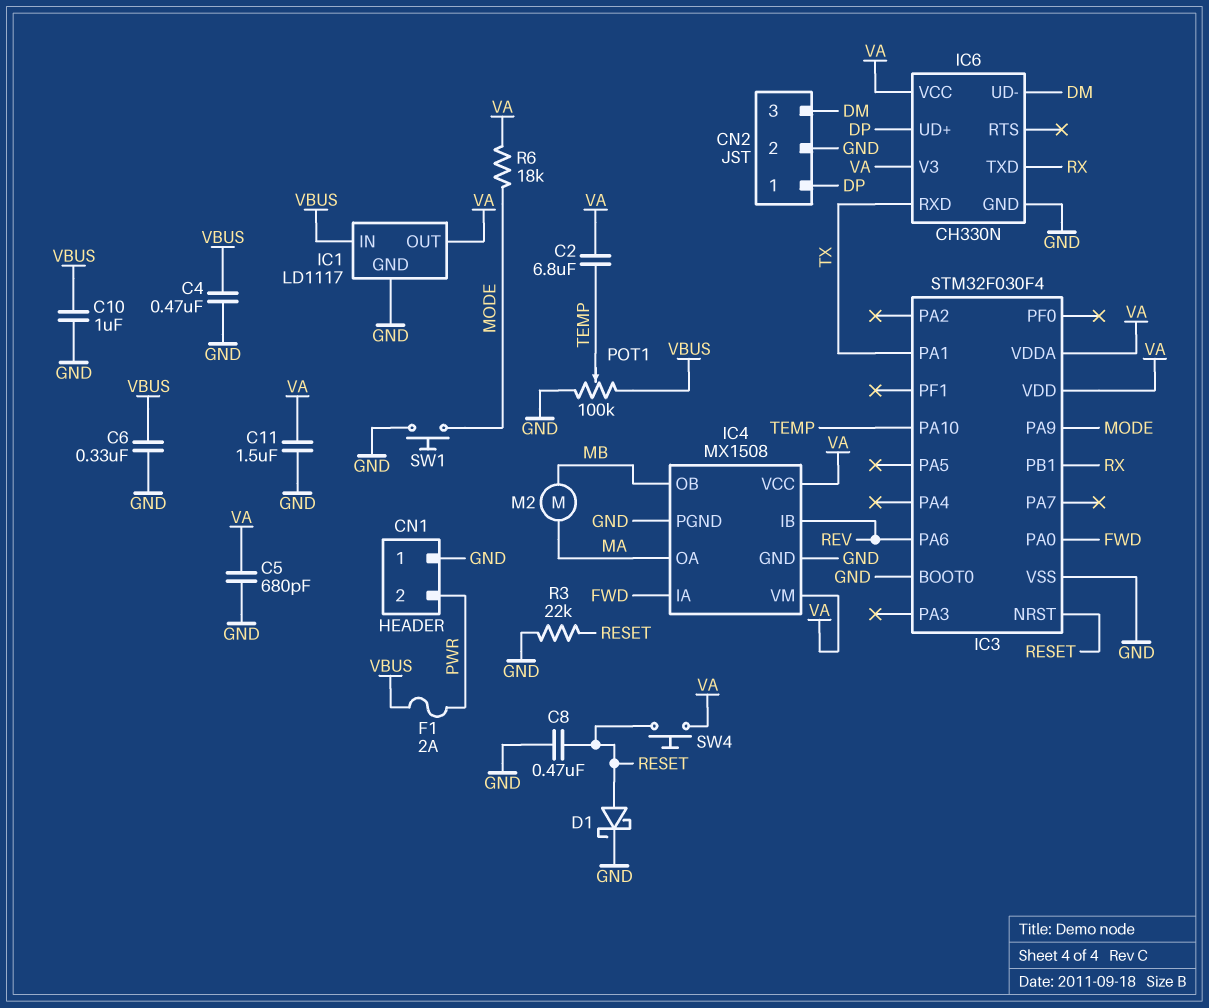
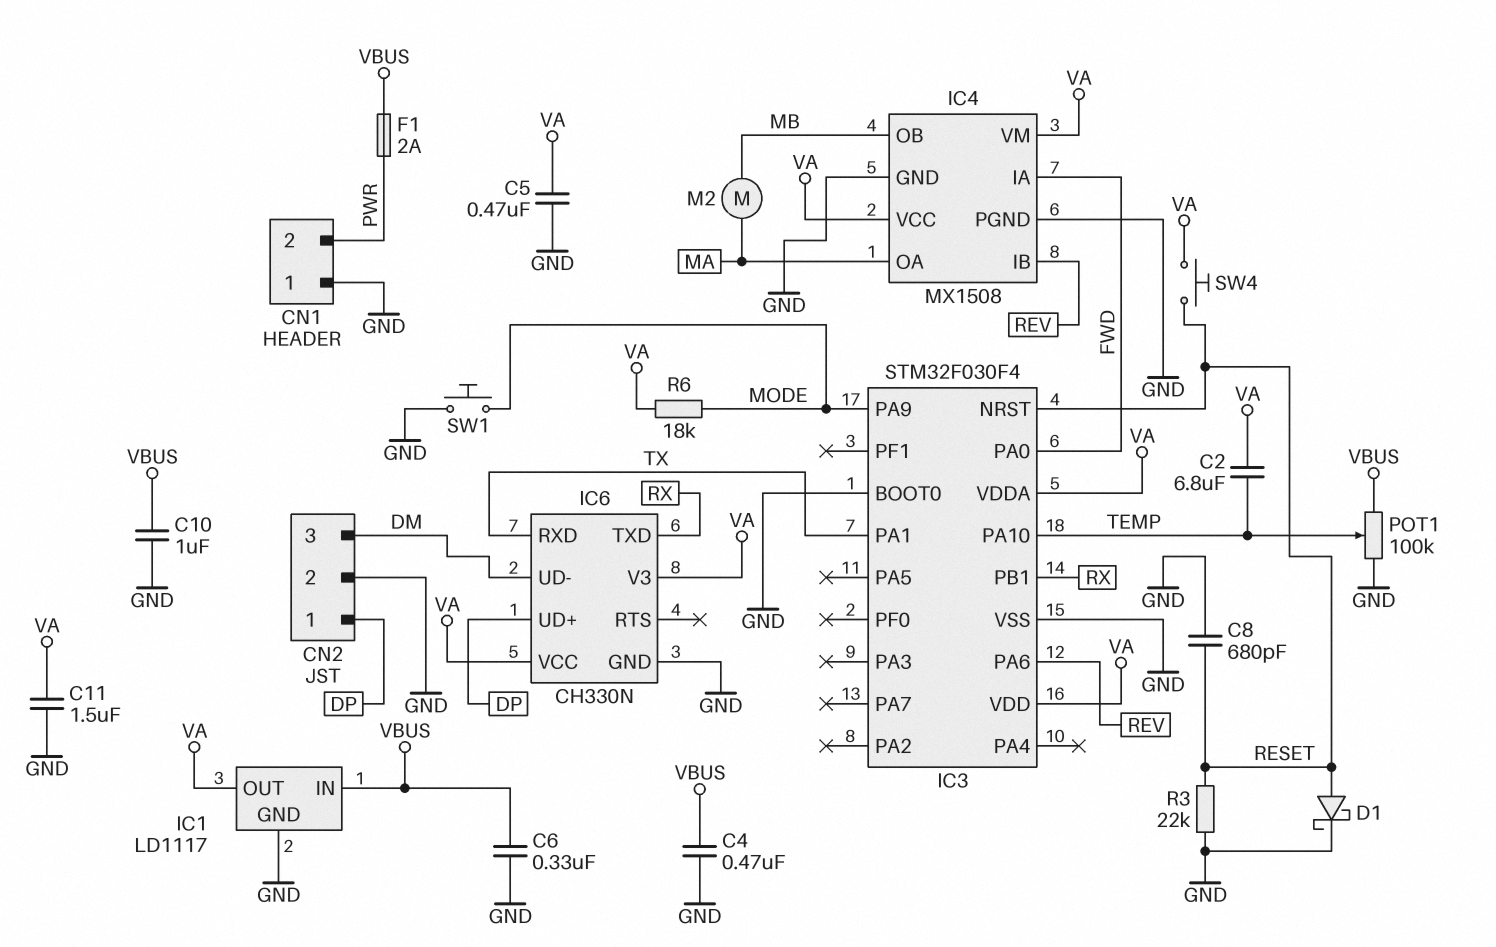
C5: 680pF (GND, VA) -> 470nF (GND, VA)
C8: 470nF (GND, RESET) -> 680pF (GND, RESET)

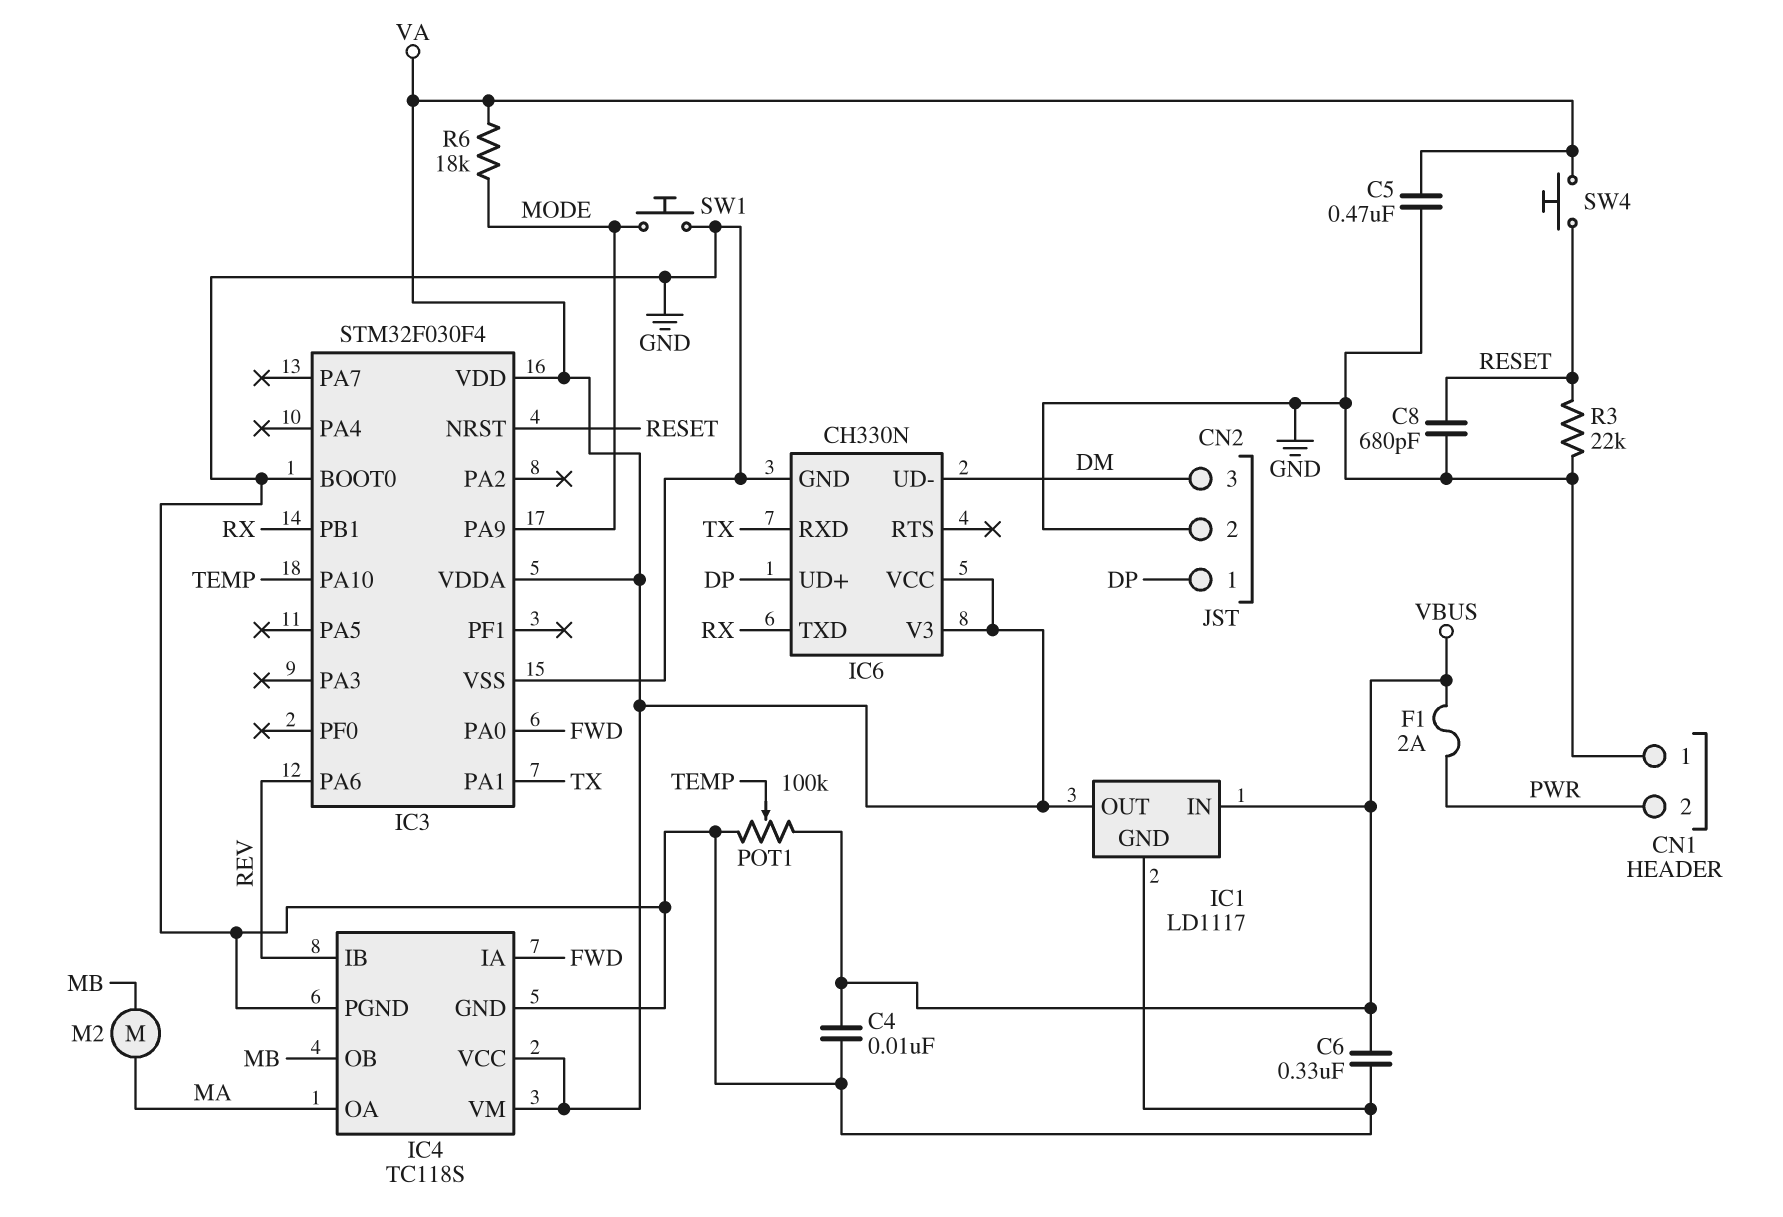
C2: 6.8uF (TEMP, VA) -> none
C4: 470nF (GND, VBUS) -> 10nF (GND, VBUS)
C10: 1uF (GND, VBUS) -> none
C11: 1.5uF (GND, VA) -> none
D1: schottky (A RESET, K GND) -> none
IC4: MX1508 -> TC118S

